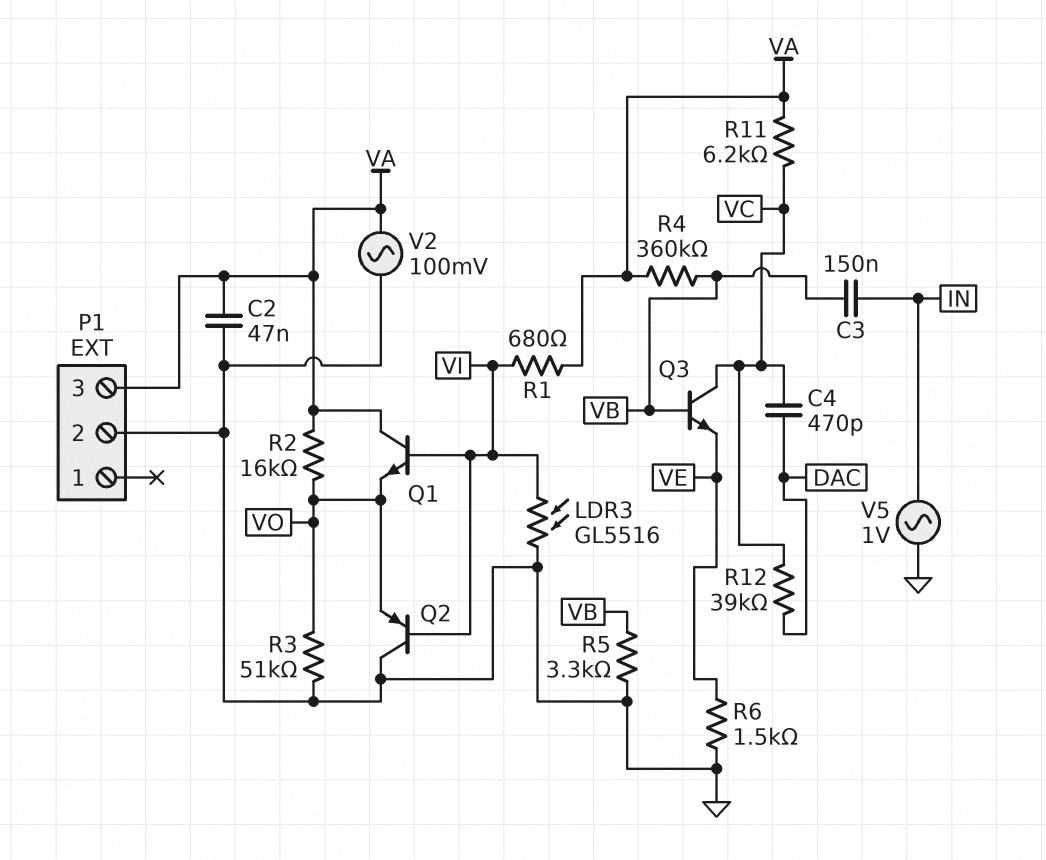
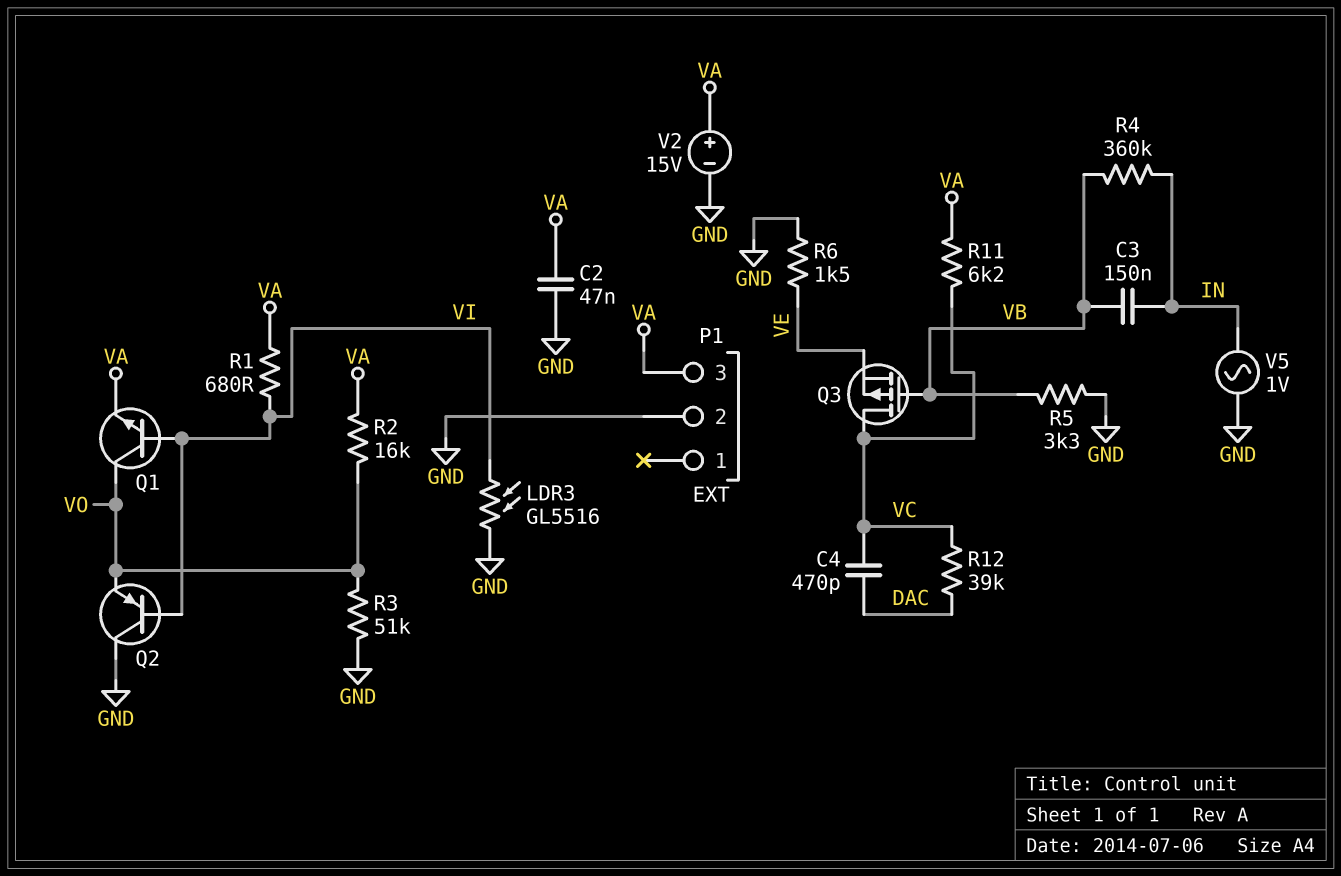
Q1: NPN (B VI, C VA, E VO) -> NPN (B VI, C VO, E VA)
Q3: NPN (B VB, C VC, E VE) -> PMOS (G VB, D VC, S VE)
R4: 360k (VA, VB) -> 360k (IN, VB)
V2: AC 100mV (GND, VA) -> 15V (plus VA, minus GND)

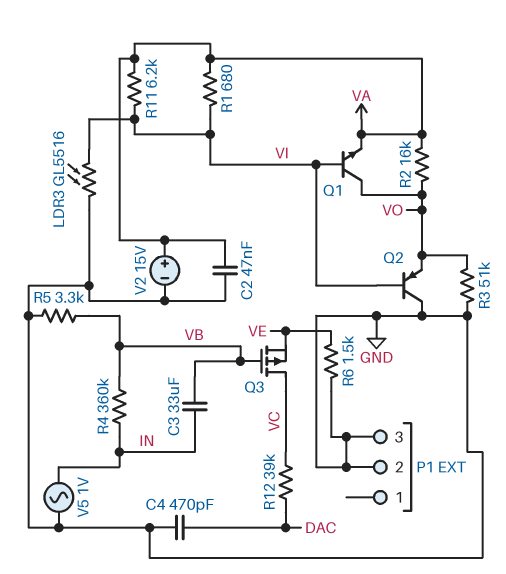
C3: 150nF (IN, VB) -> 33uF (IN, VB)
C4: 470pF (DAC, VC) -> 470pF (DAC, GND)
P1 pin 3: VA -> GND
R11: 6.2k (VA, VC) -> 6.2k (VA, VI)

